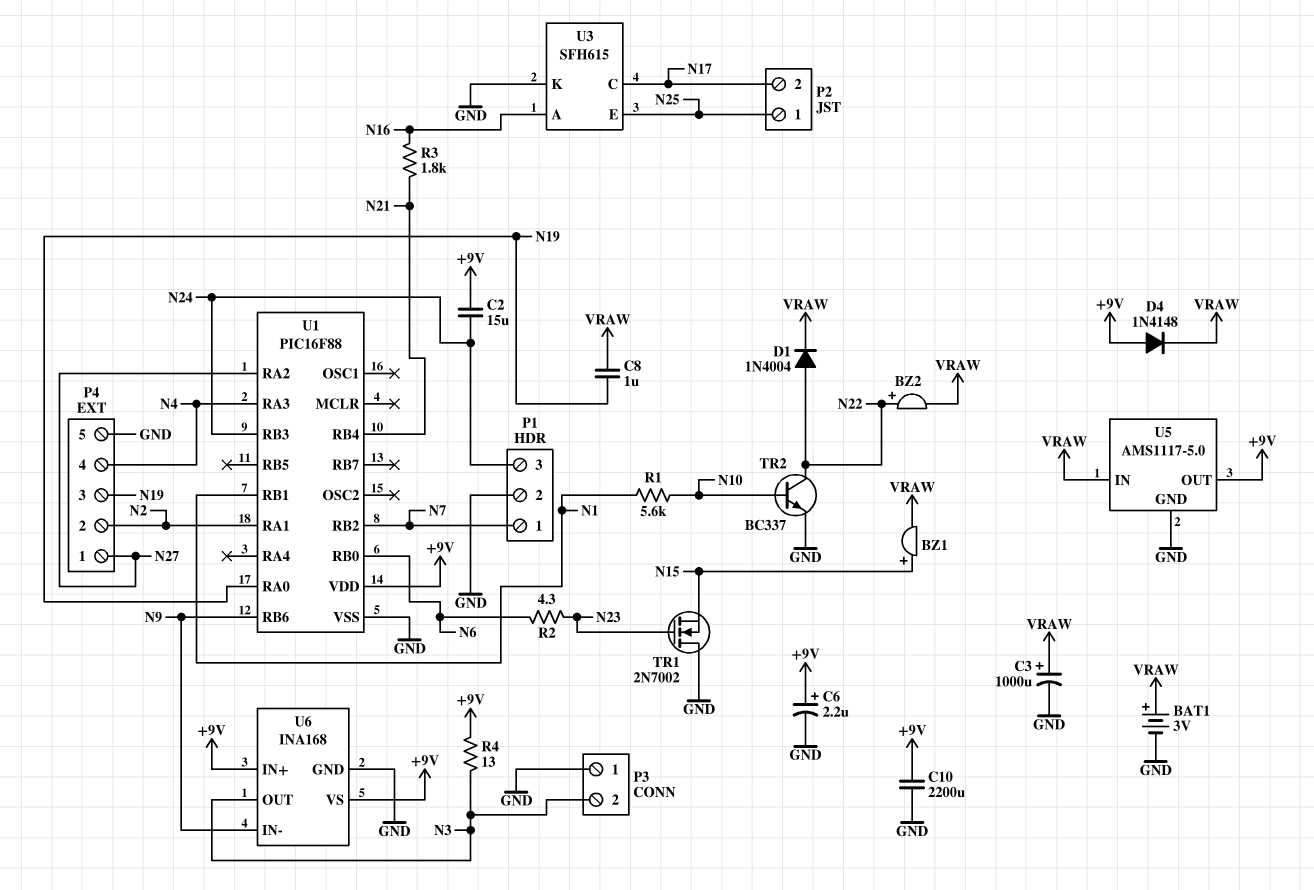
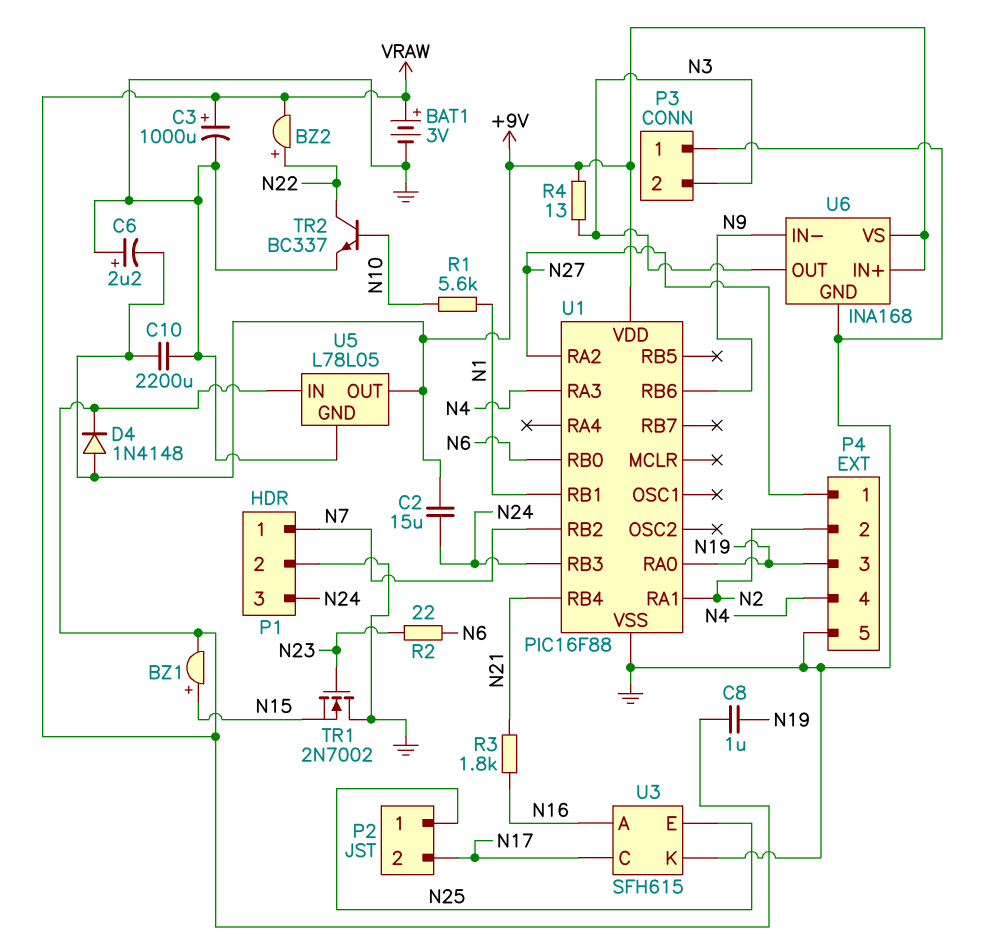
C6: 2.2uF (plus +9V, minus GND) -> 2.2uF (plus GND, minus +9V)
D1: diode 1N4004 (A N22, K VRAW) -> none
R2: 4.3 (N6, N23) -> 22 (N6, N23)
U5: AMS1117-5.0 -> L78L05

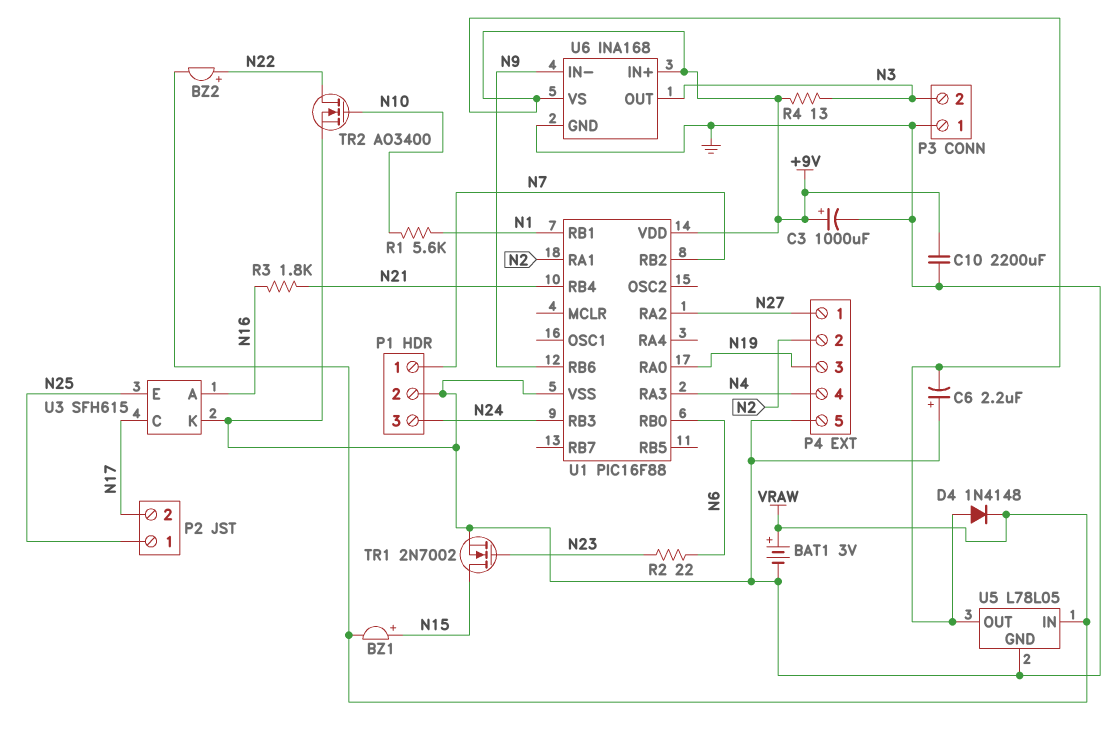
C2: 15uF (+9V, N24) -> none
C3: 1000uF (plus VRAW, minus GND) -> 1000uF (plus +9V, minus GND)
C8: 1uF (N19, VRAW) -> none
TR1: NMOS 2N7002 (G N23, D GND, S N15) -> NMOS 2N7002 (G N23, D N15, S GND)
TR2: NPN BC337 (B N10, C N22, E GND) -> NMOS AO3400 (G N10, D N22, S GND)

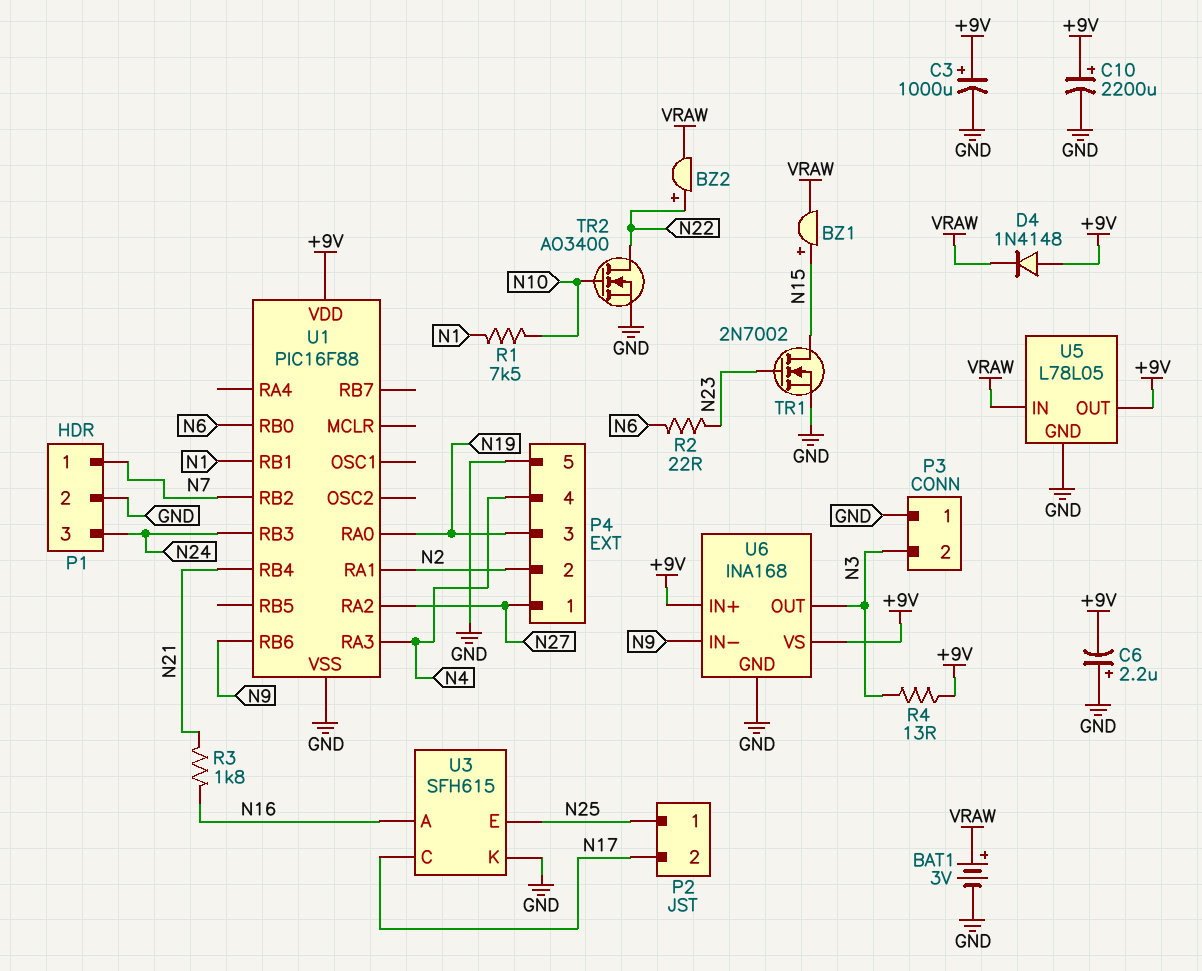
C10: 2200uF (+9V, GND) -> 2200uF (plus +9V, minus GND)
R1: 5.6k (N1, N10) -> 7.5k (N1, N10)

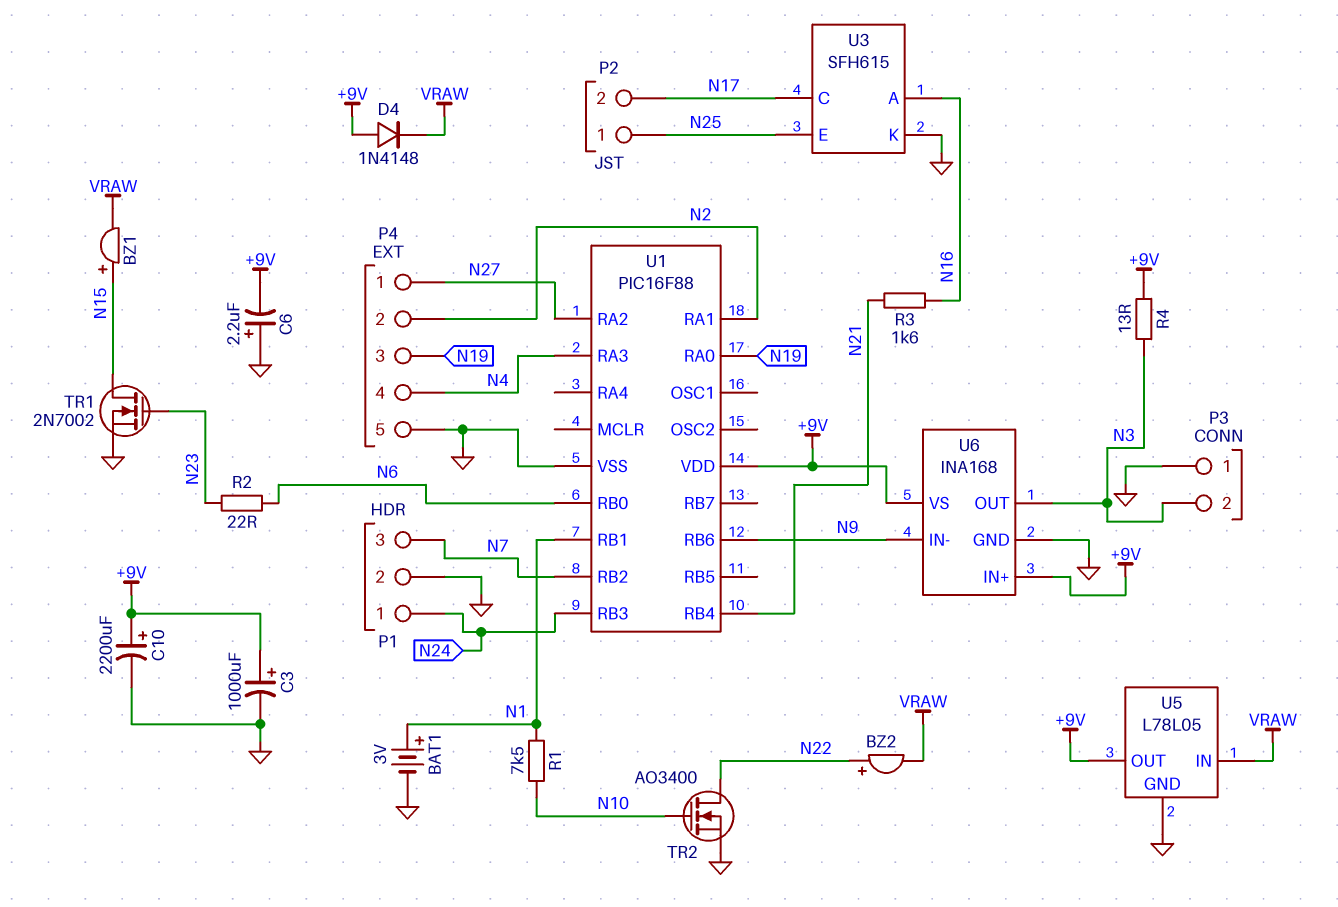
BAT1: 3V (plus VRAW, minus GND) -> 3V (plus N1, minus GND)
P1 pin 1: N7 -> N24
P1 pin 3: N24 -> N7
R3: 1.8k (N16, N21) -> 1.6k (N16, N21)

